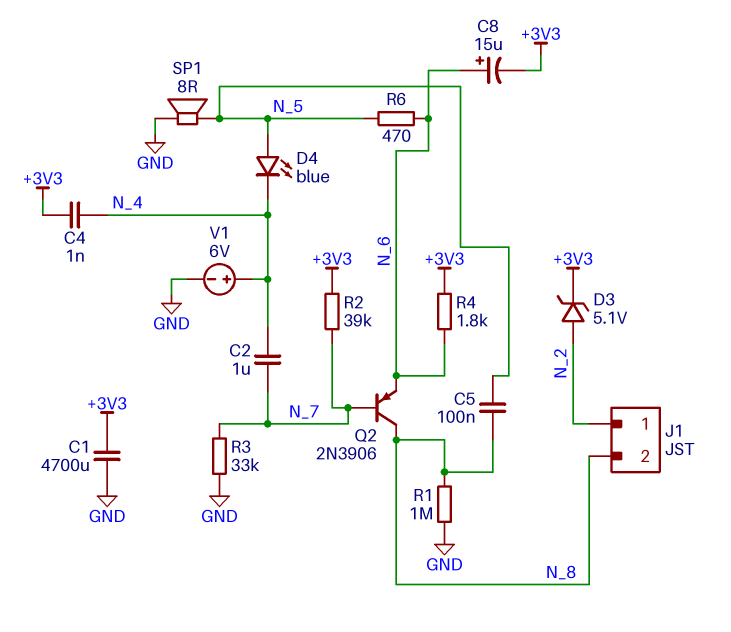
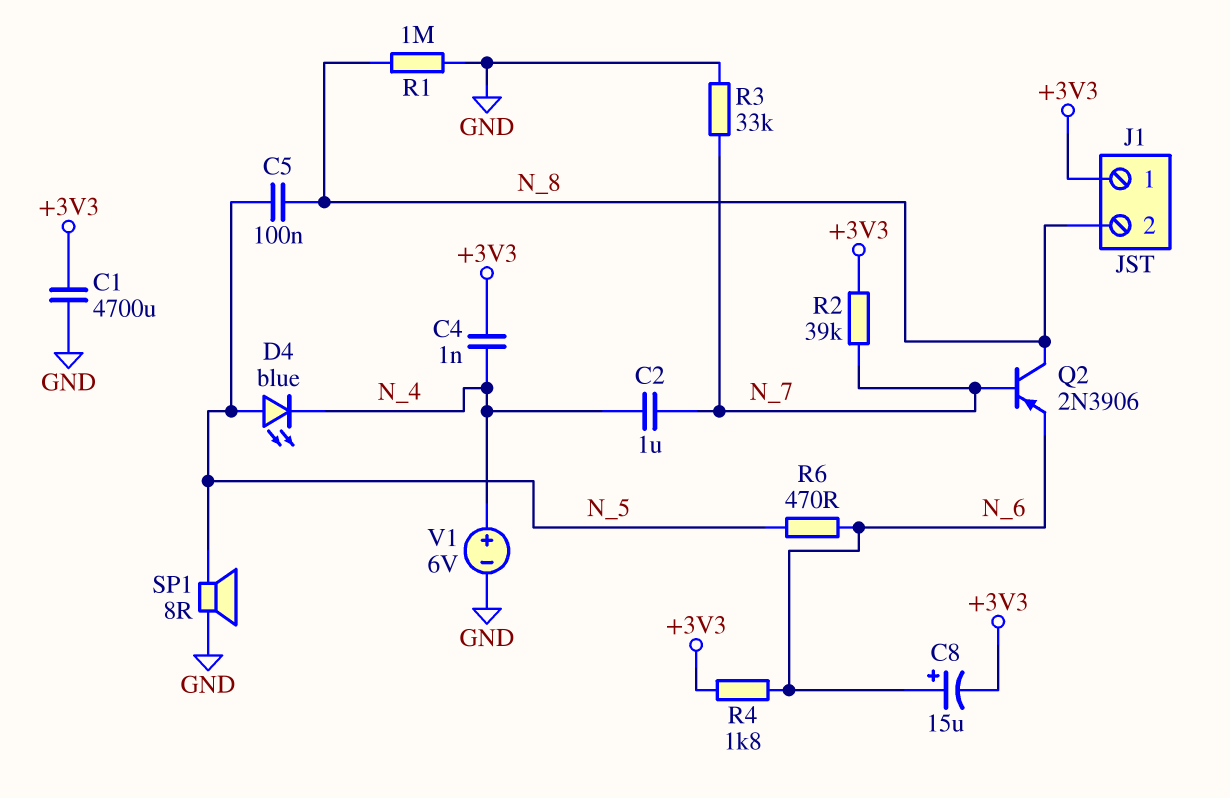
D3: zener 5.1V (A N_2, K +3V3) -> none
J1 pin 1: N_2 -> +3V3

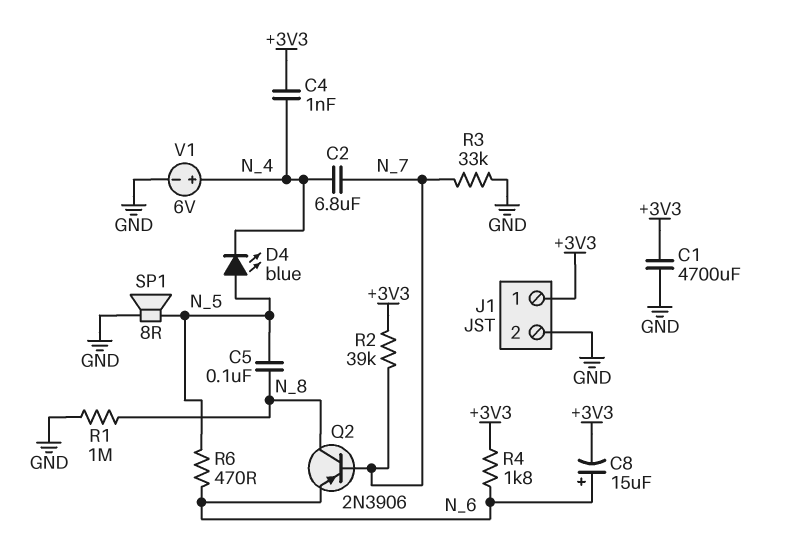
C2: 1uF (N_4, N_7) -> 6.8uF (N_4, N_7)
J1 pin 2: N_8 -> GND

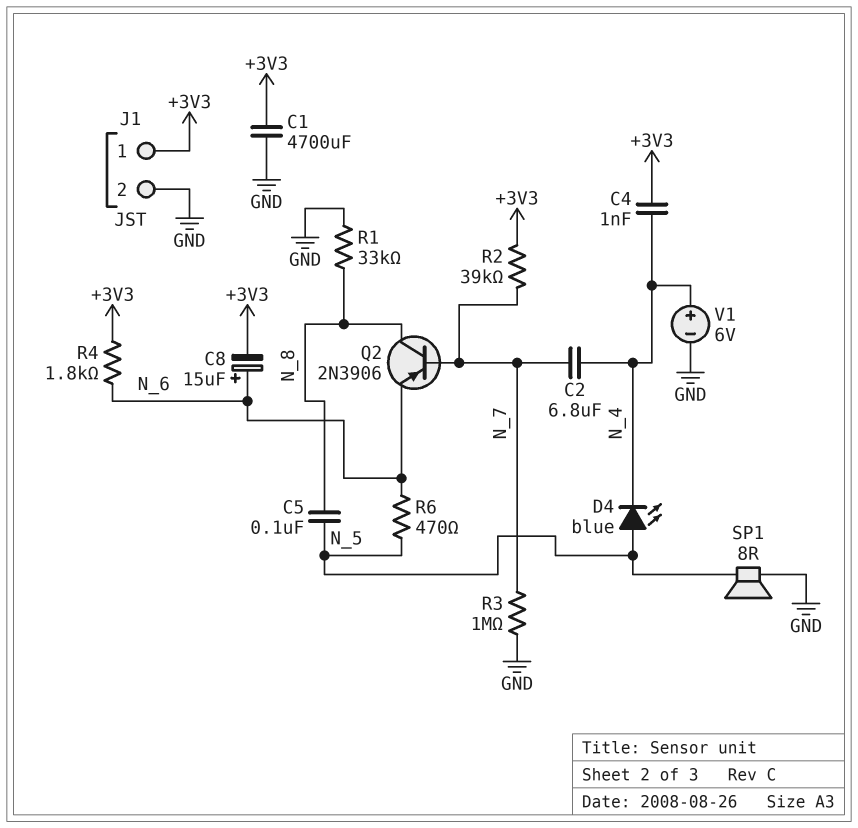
R1: 1M (GND, N_8) -> 33k (GND, N_8)
R3: 33k (GND, N_7) -> 1M (GND, N_7)

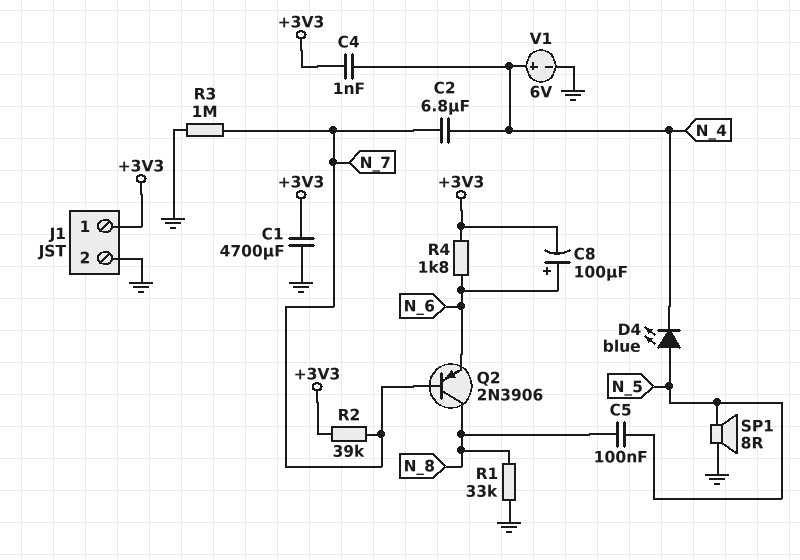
C8: 15uF (plus N_6, minus +3V3) -> 100uF (plus N_6, minus +3V3)
R6: 470 (N_5, N_6) -> none

